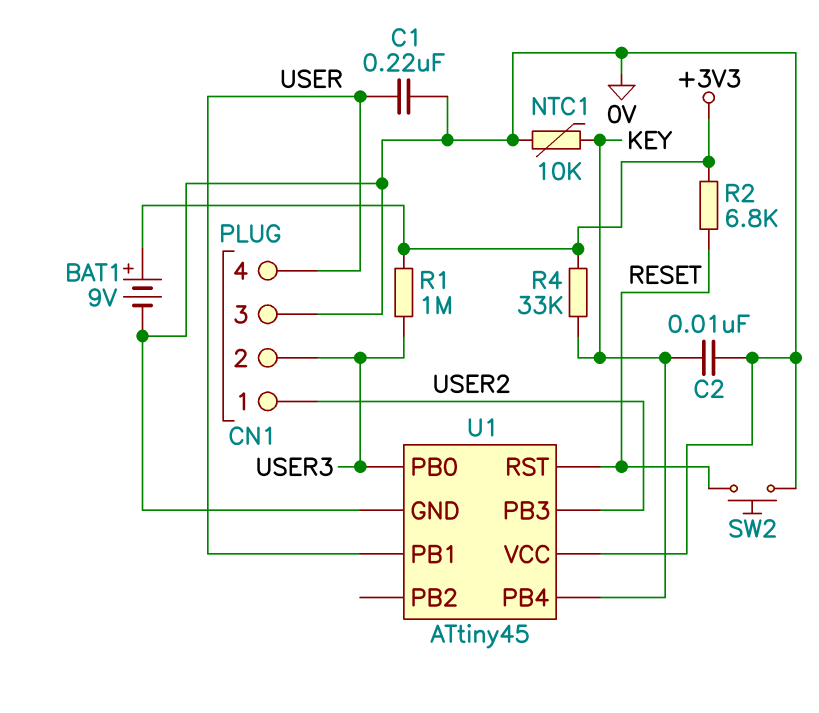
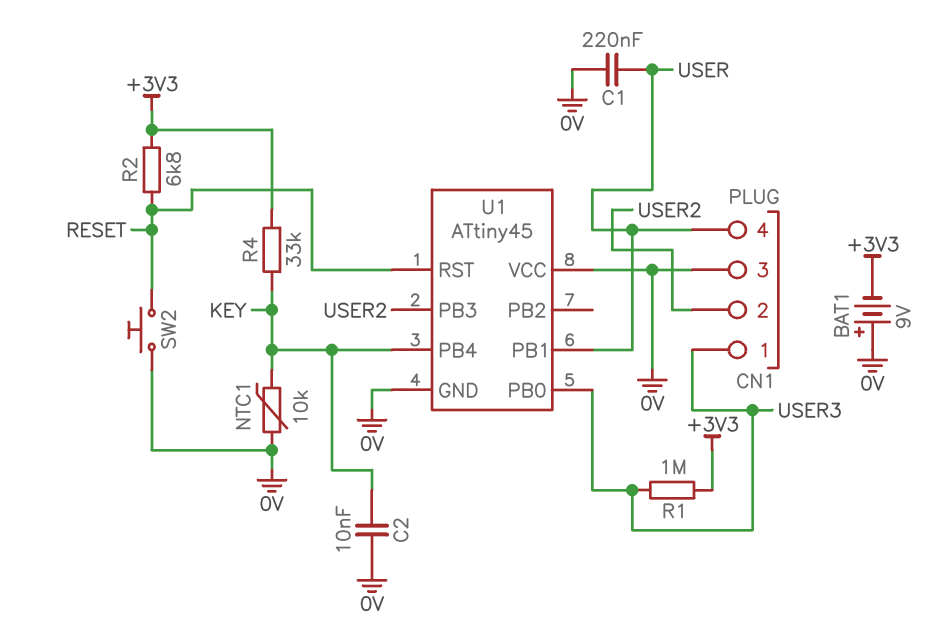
BAT1: 9V (plus +3V3, minus 0V) -> 9V (plus 0V, minus +3V3)
CN1 pin 1: USER2 -> USER3
CN1 pin 2: USER3 -> USER2

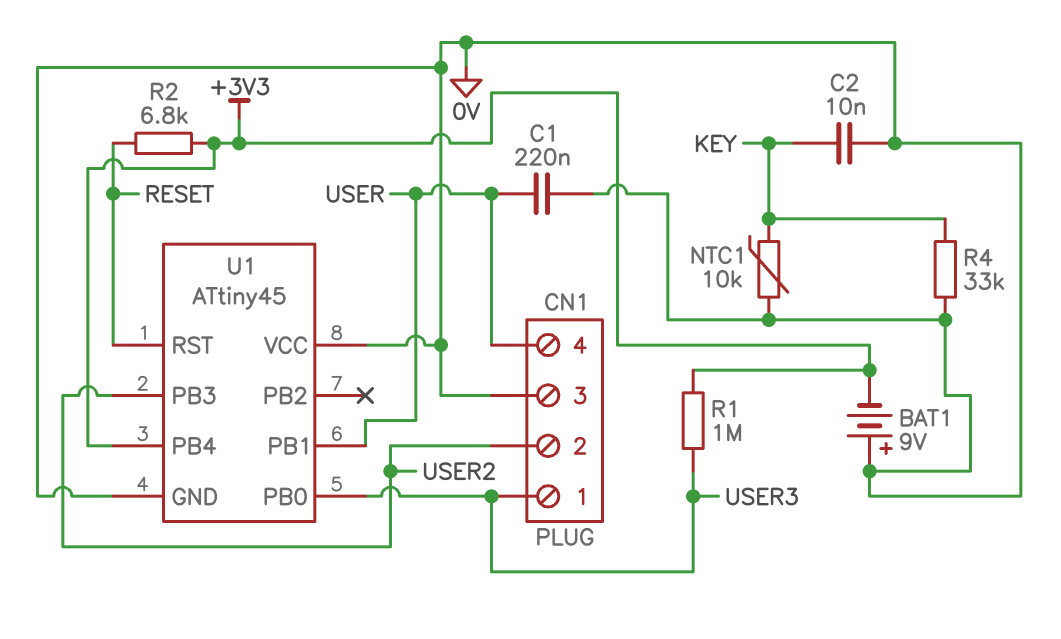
R4: 33k (+3V3, KEY) -> 33k (0V, KEY)
SW2: button (0V, RESET) -> none
U1 pin PB4: KEY -> +3V3

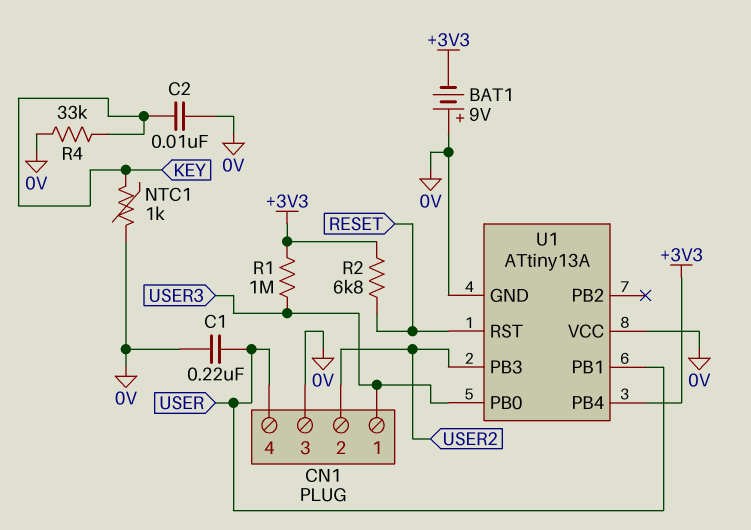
NTC1: 10k (0V, KEY) -> 1k (0V, KEY)
U1: ATtiny45 -> ATtiny13A

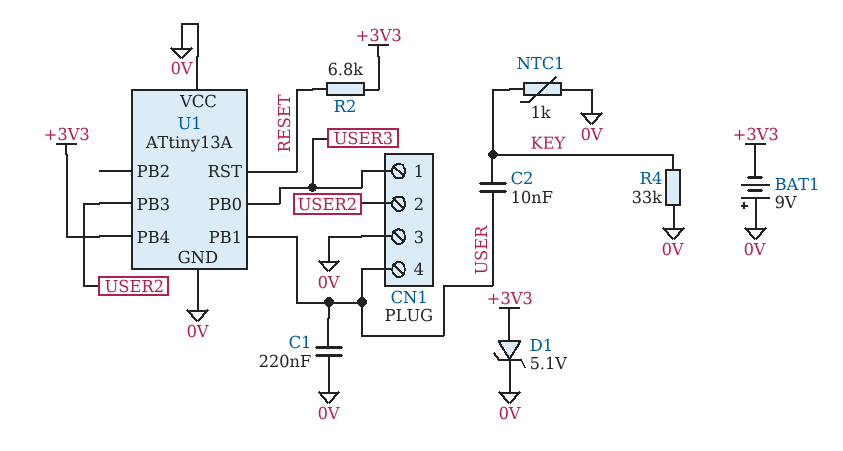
C2: 10nF (0V, KEY) -> 10nF (KEY, USER)
D1: none -> zener 5.1V (A +3V3, K 0V)
R1: 1M (+3V3, USER3) -> none

